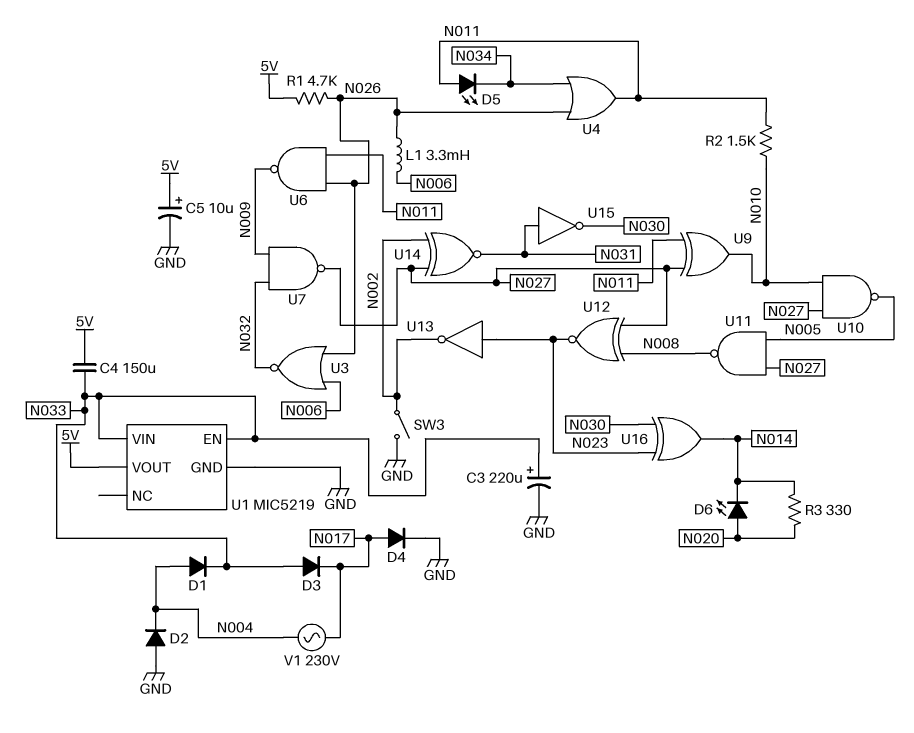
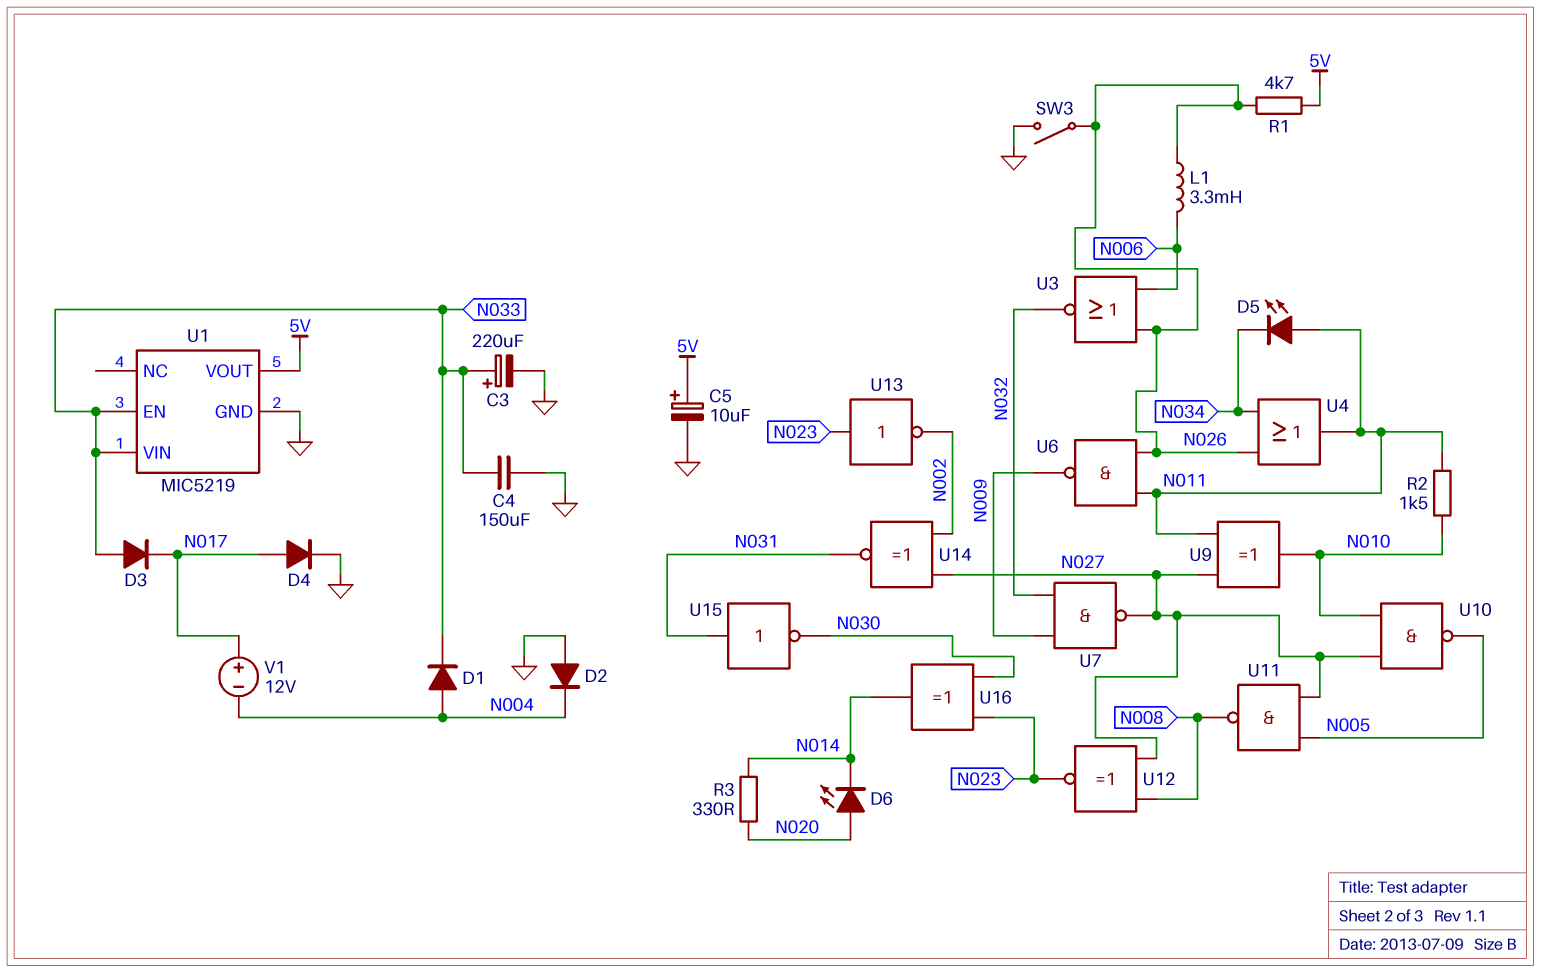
C4: 150uF (5V, N033) -> 150uF (GND, N033)
SW3: switch (GND, N002) -> switch (GND, N026)
V1: AC 230V (N004, N017) -> 12V (plus N017, minus N004)

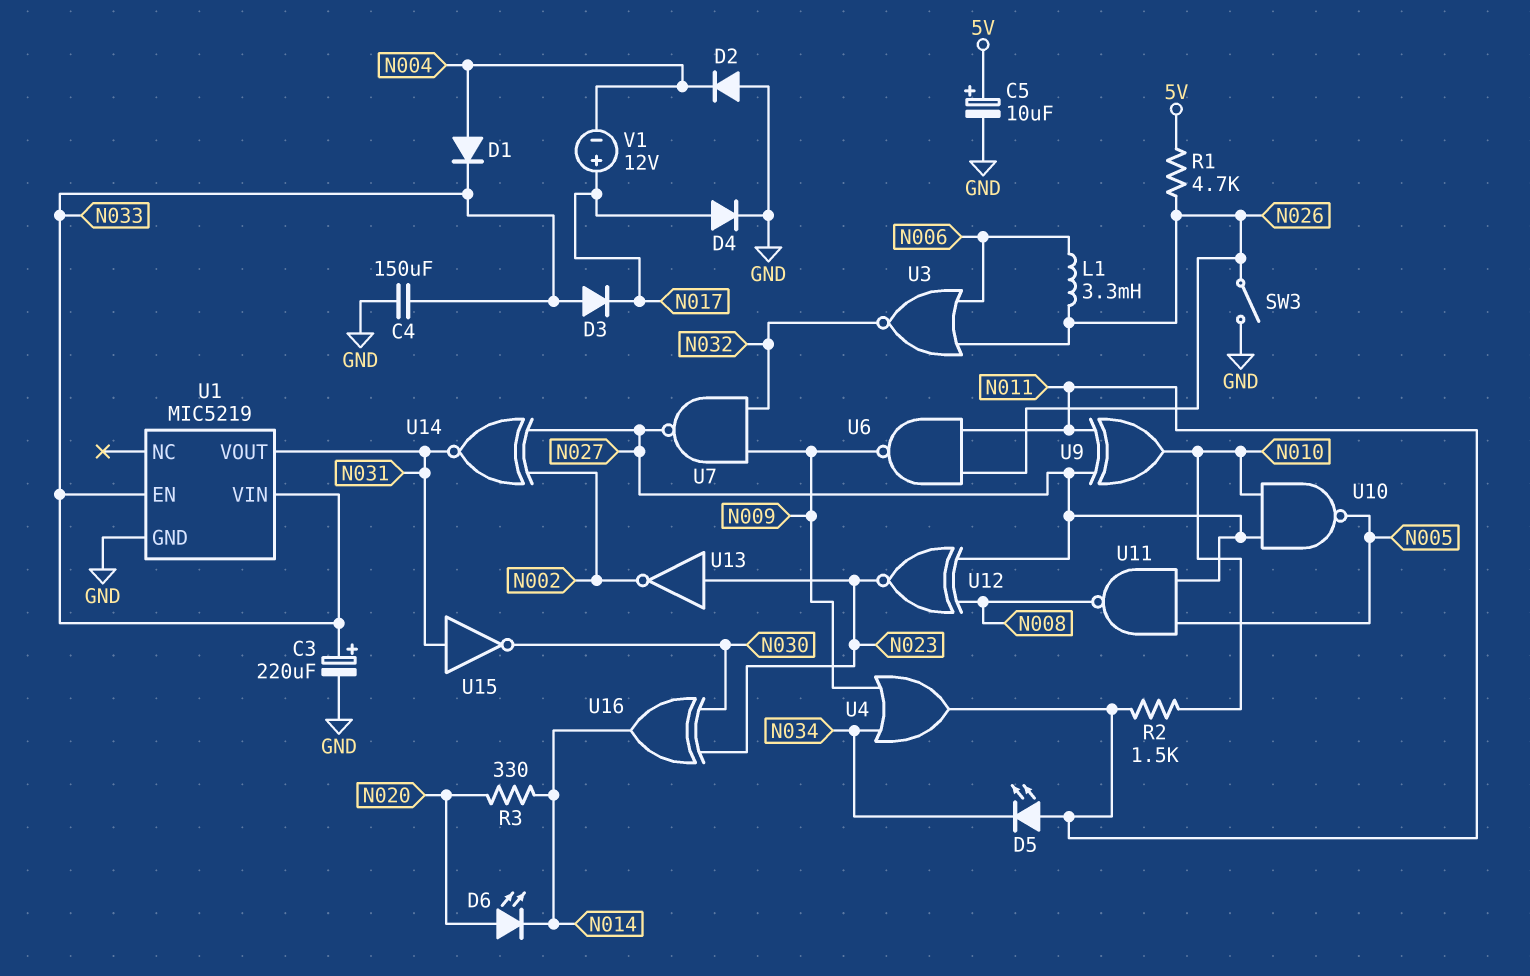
U1 pin VOUT: 5V -> N031
U4: OR (in N026, in N034, out N011) -> OR (in N009, in N034, out N011)

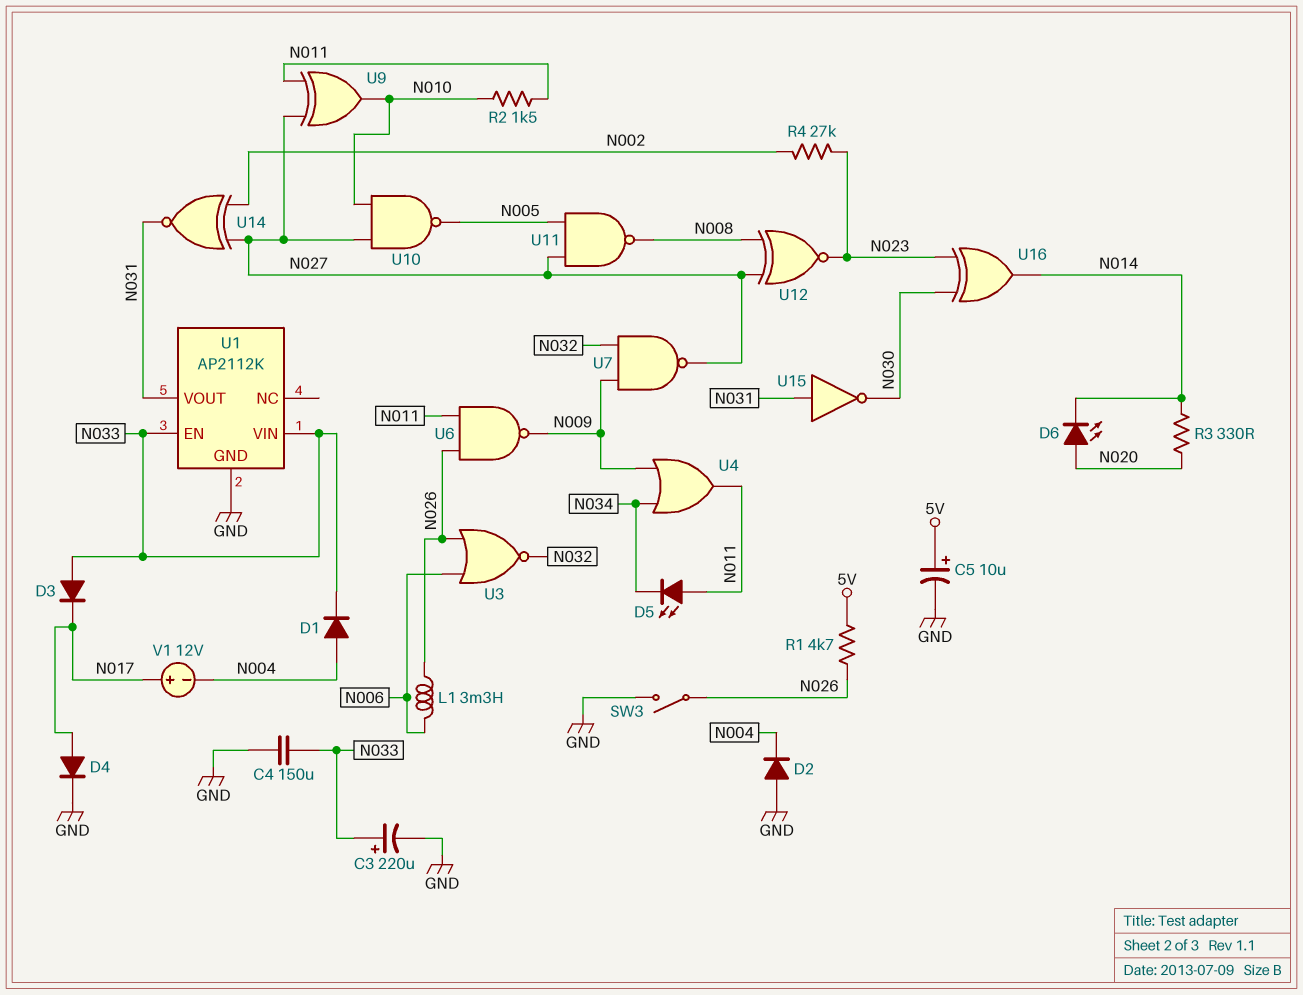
R4: none -> 27k (N002, N023)
U1: MIC5219 -> AP2112K
U13: NOT (in N023, out N002) -> none

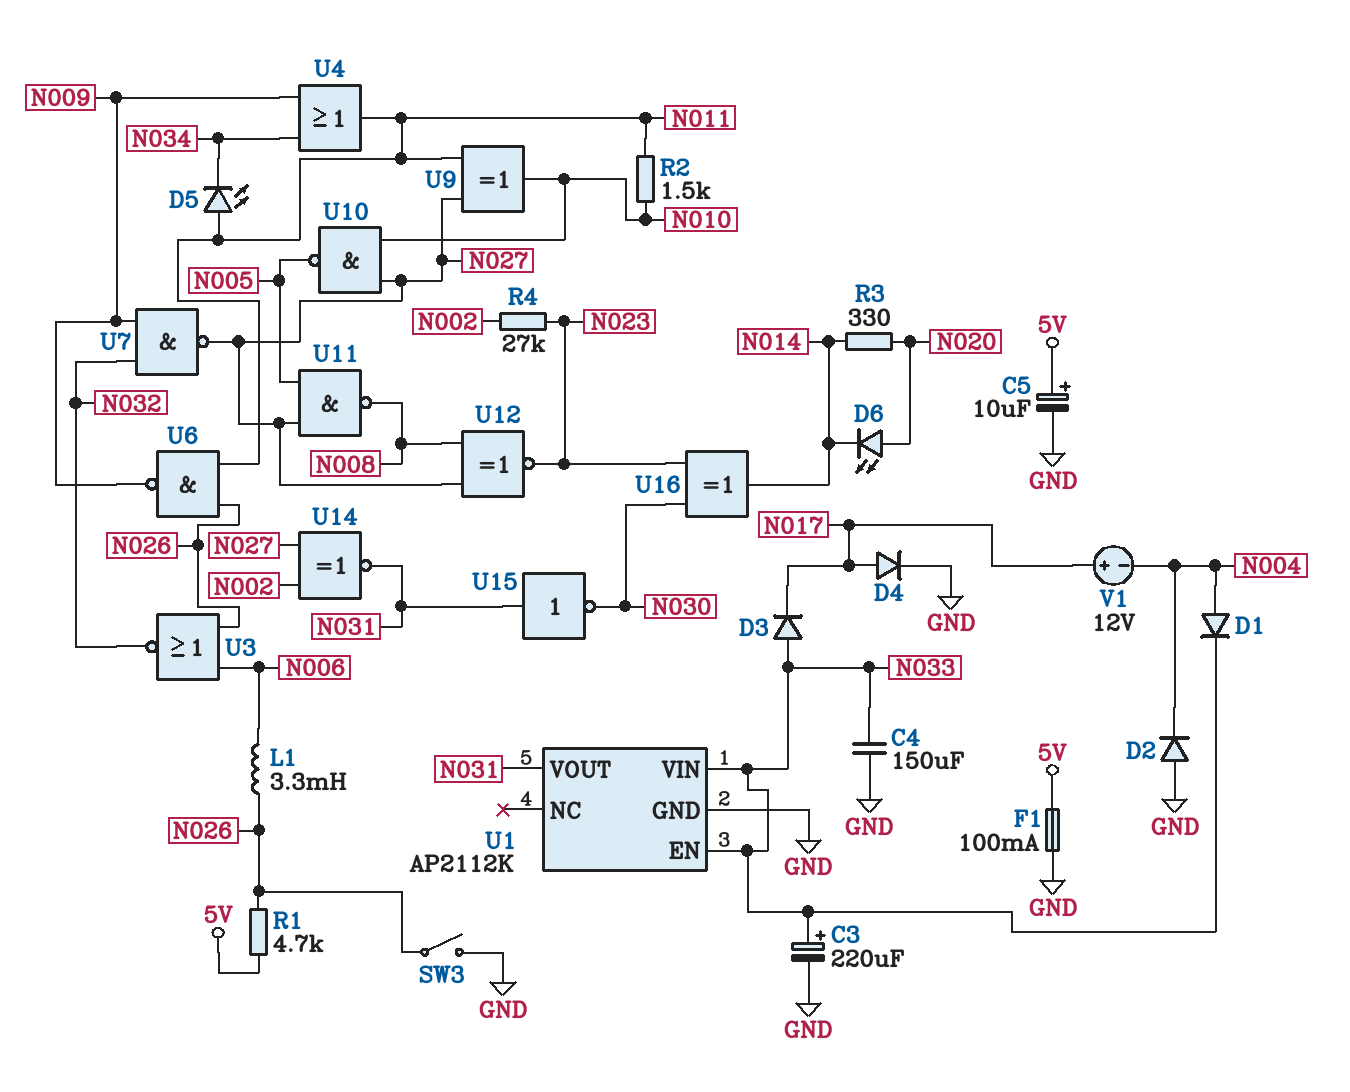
F1: none -> 100mA (5V, GND)

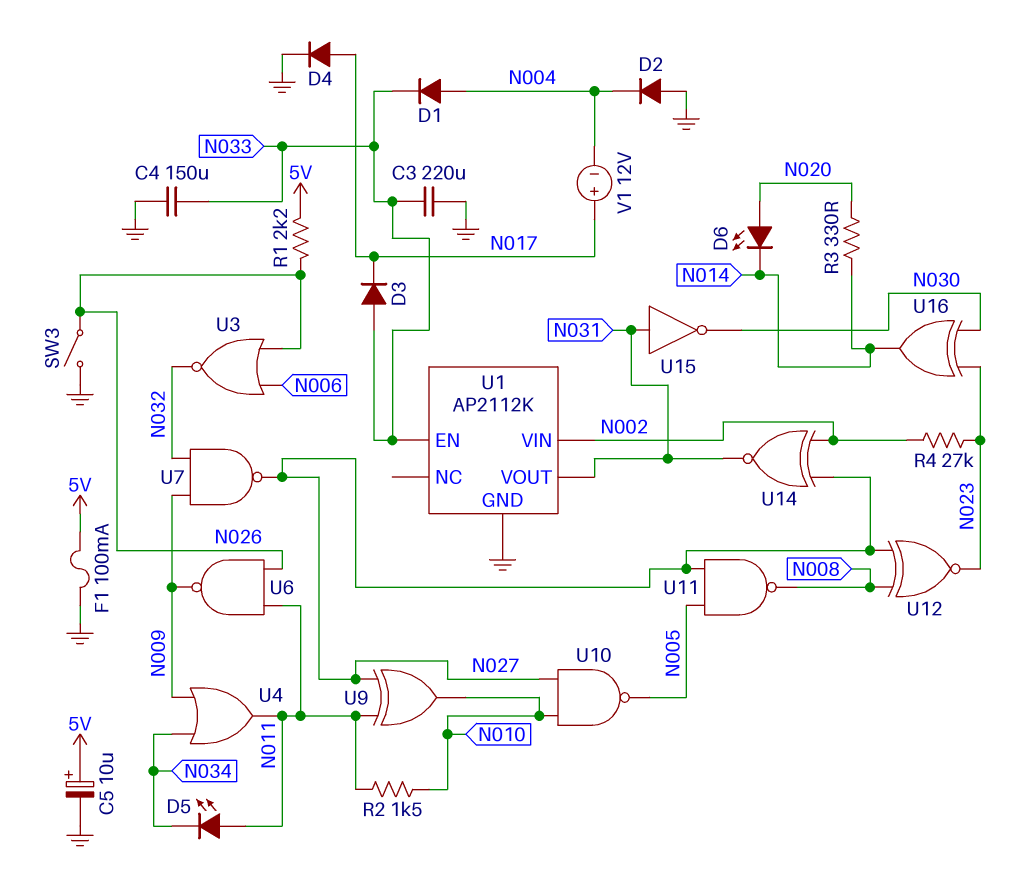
C3: 220uF (plus N033, minus GND) -> 220uF (GND, N033)
L1: 3.3mH (N006, N026) -> none
R1: 4.7k (5V, N026) -> 2.2k (5V, N026)
U1 pin VIN: N033 -> N002

